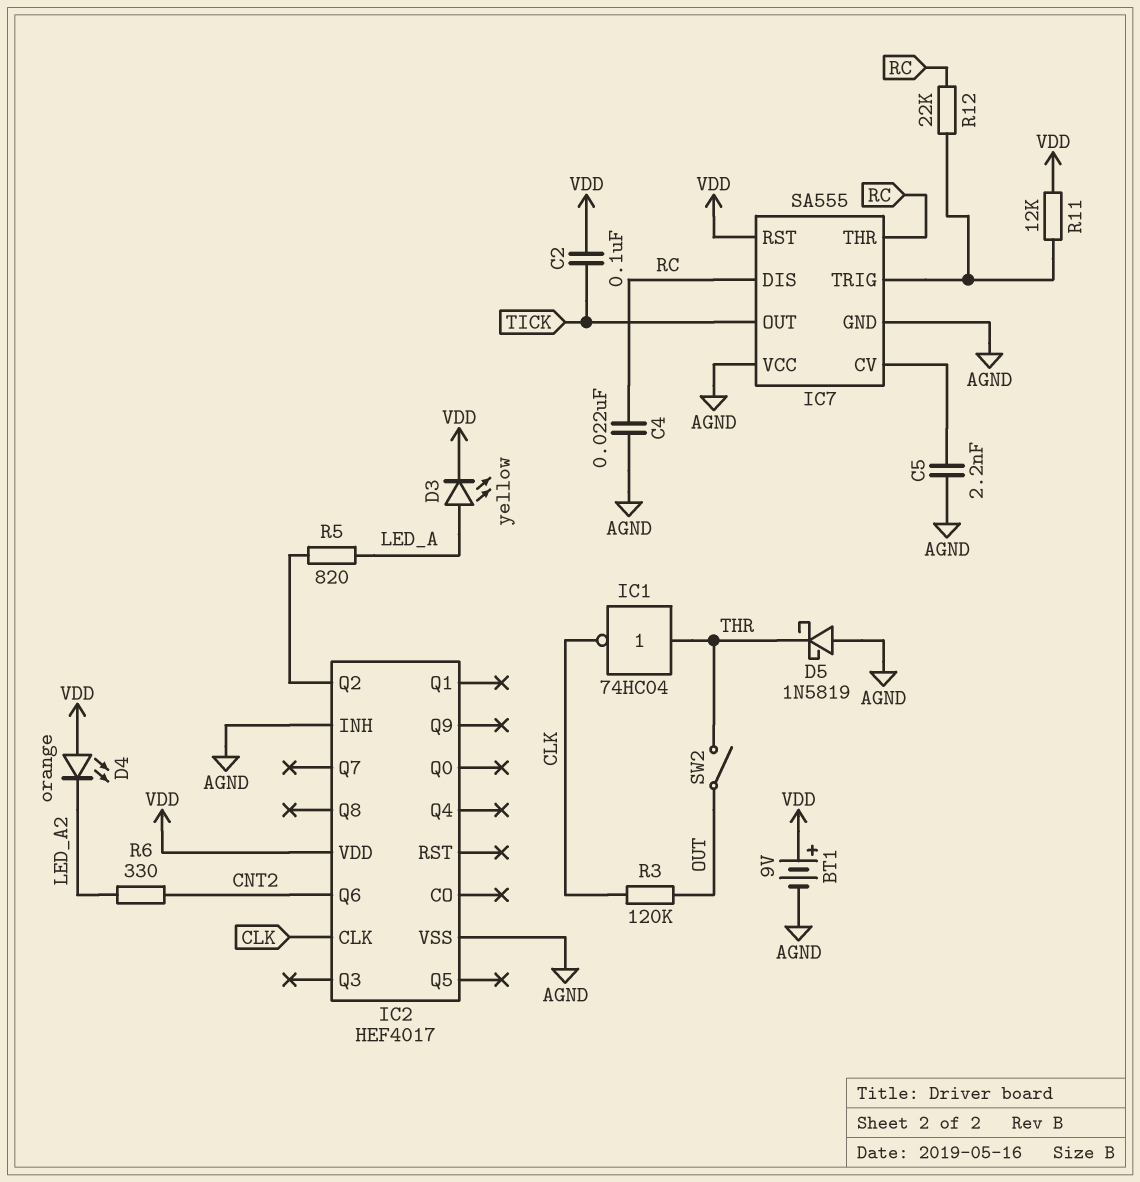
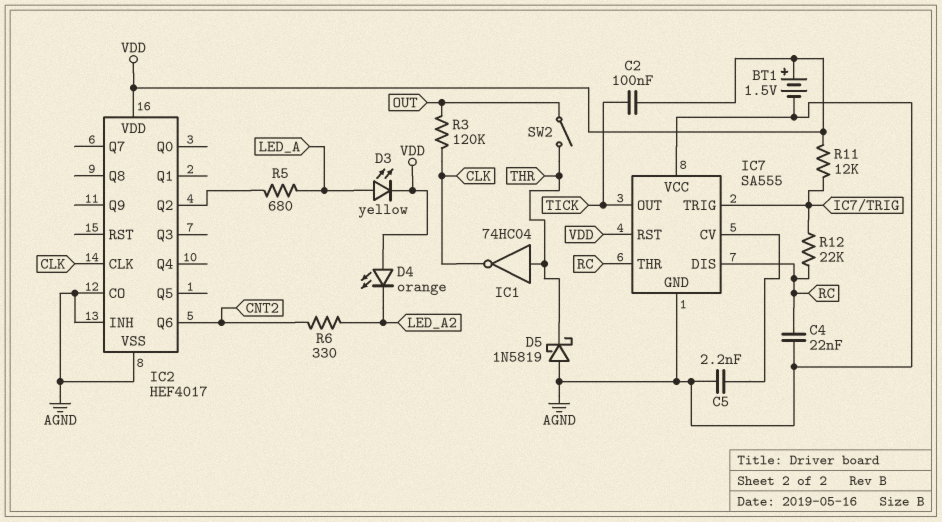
BT1: 9V (plus VDD, minus AGND) -> 1.5V (plus VDD, minus AGND)
IC2 pin CO: none -> AGND
R5: 820 (IC2/Q2, LED_A) -> 680 (IC2/Q2, LED_A)

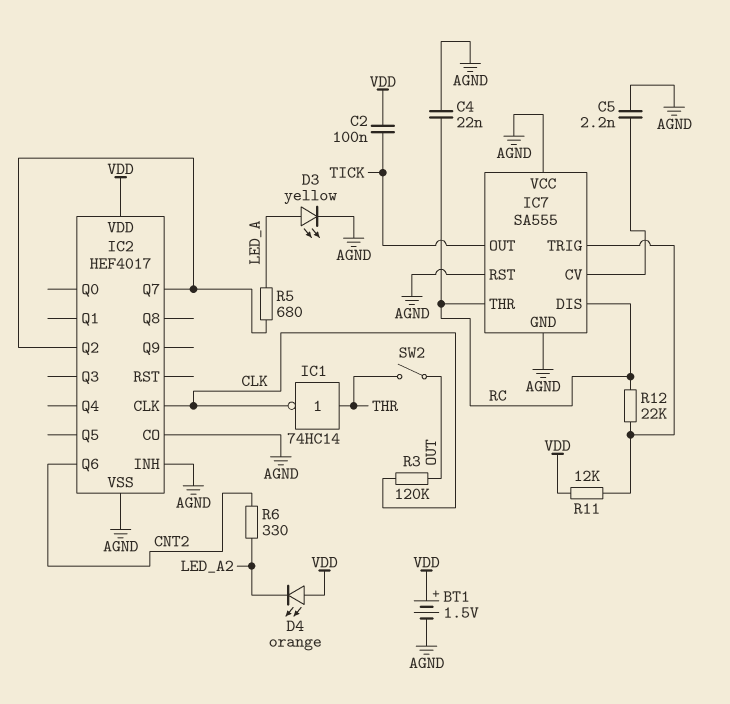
D3: LED yellow (A LED_A, K VDD) -> LED yellow (A LED_A, K AGND)
D5: schottky 1N5819 (A AGND, K THR) -> none
IC1: NOT 74HC04 (in THR, out CLK) -> NOT 74HC14 (in THR, out CLK)
IC2 pin Q7: none -> IC2/Q2
IC7 pin RST: VDD -> AGND

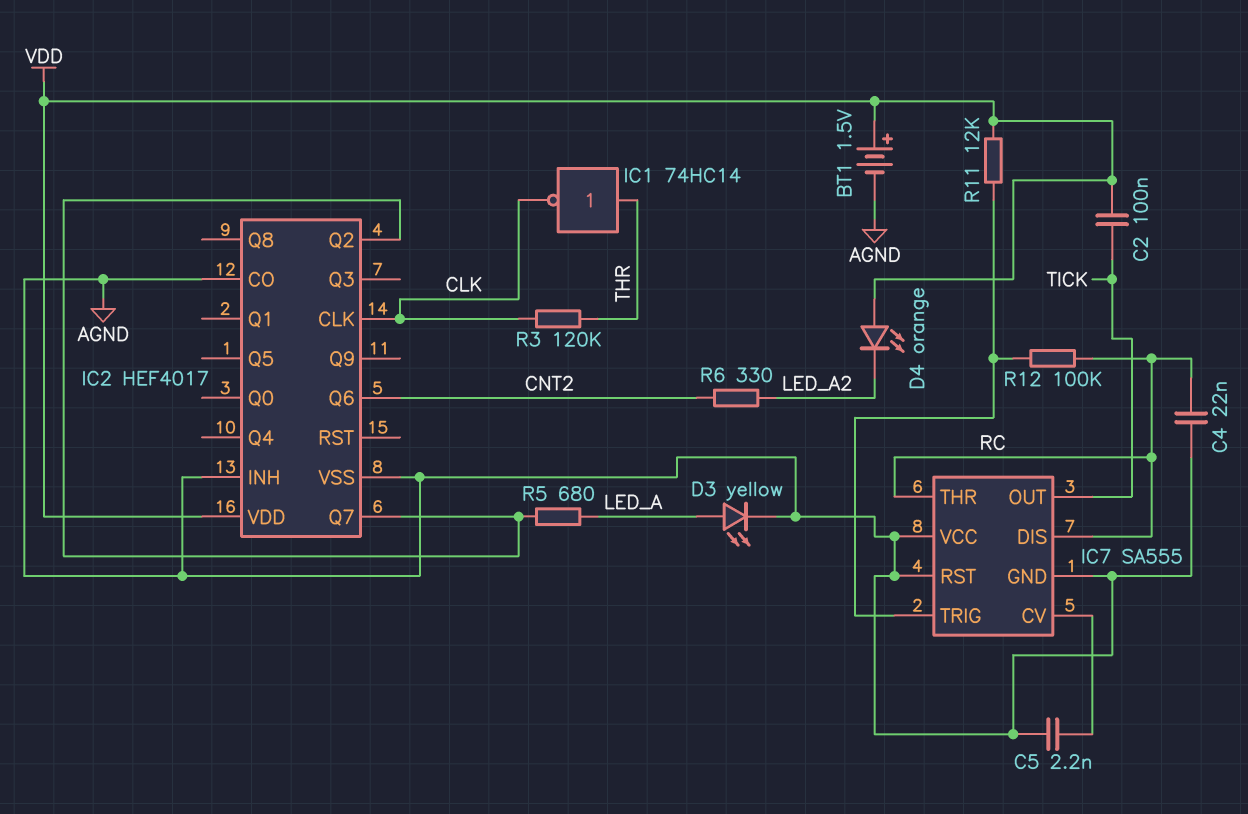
R3: 120k (CLK, OUT) -> 120k (CLK, THR)
R12: 22k (IC7/TRIG, RC) -> 100k (IC7/TRIG, RC)
SW2: switch (OUT, THR) -> none

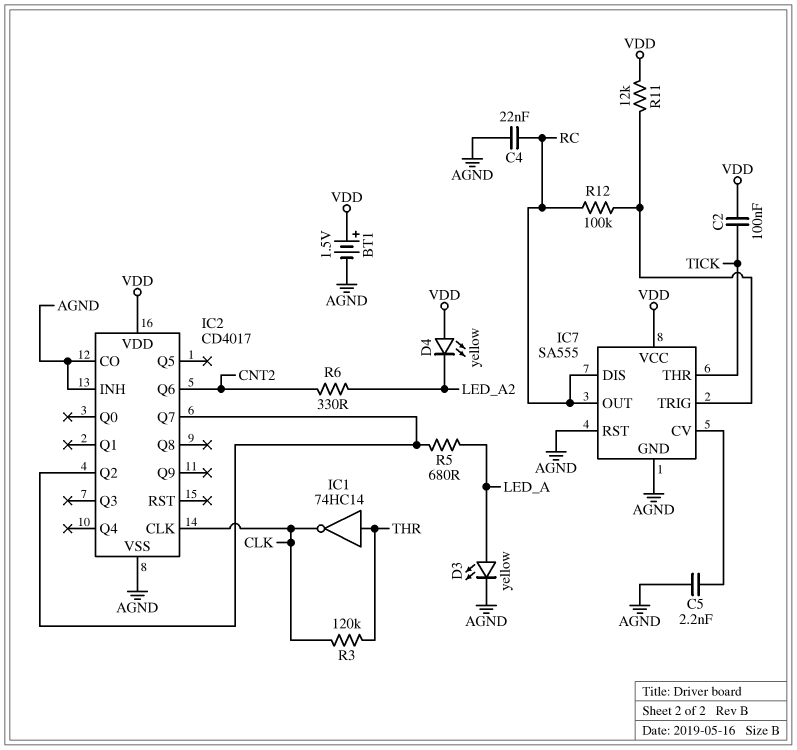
D4: LED orange (A VDD, K LED_A2) -> LED yellow (A VDD, K LED_A2)
IC2: HEF4017 -> CD4017
IC7 pin OUT: TICK -> RC
IC7 pin THR: RC -> TICK
IC7 pin VCC: AGND -> VDD

